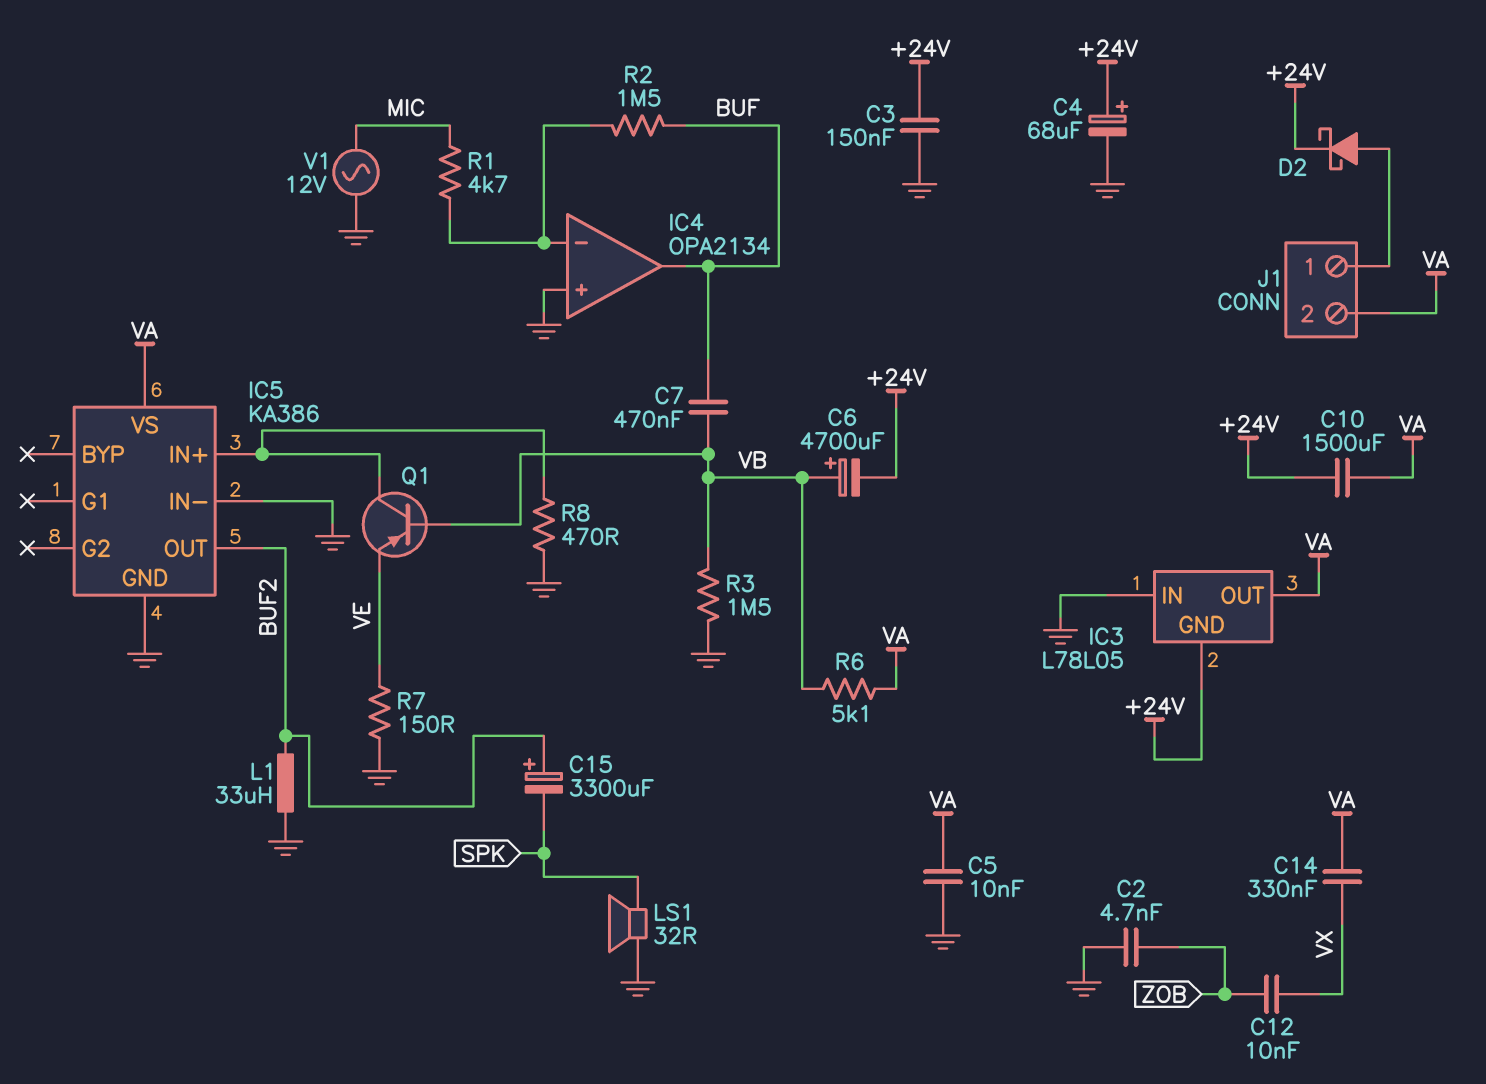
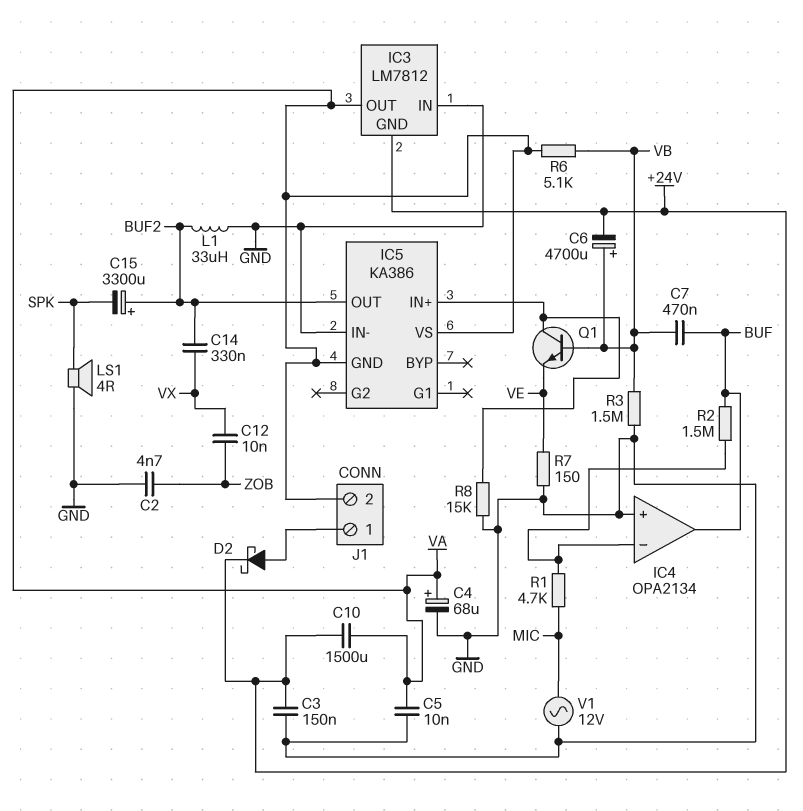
C4: 68uF (plus +24V, minus GND) -> 68uF (plus VA, minus GND)
C14: 330nF (VA, VX) -> 330nF (BUF2, VX)
IC3: L78L05 -> LM7812
IC5 pin GND: GND -> VA
LS1: speaker 32R (GND, SPK) -> speaker 4R (GND, SPK)
Q1: PNP (B VB, C IC5/IN+, E VE) -> NPN (B VB, C IC5/IN+, E VE)
R8: 470 (GND, IC5/IN+) -> 15k (GND, IC5/IN+)

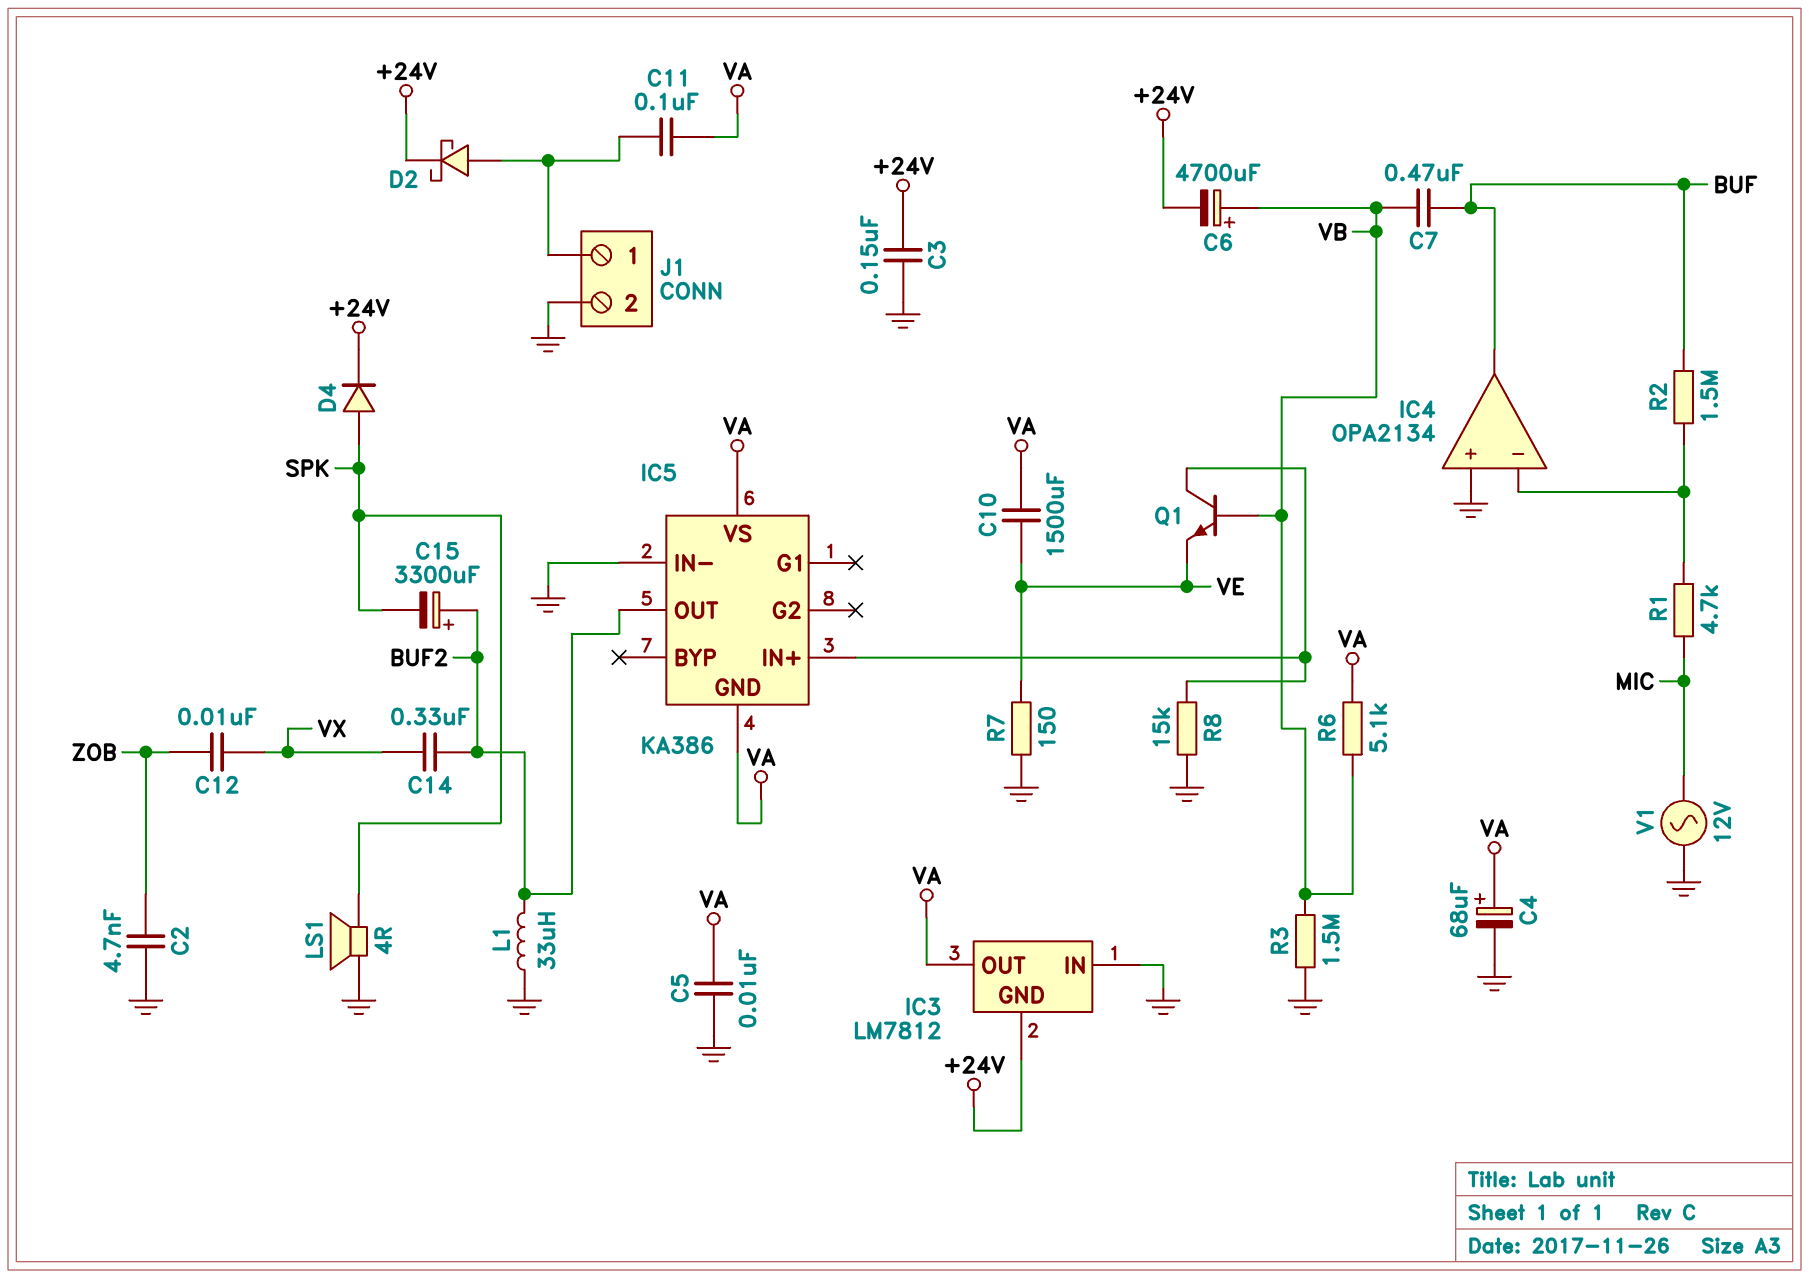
C10: 1500uF (+24V, VA) -> 1500uF (VA, VE)
C11: none -> 100nF (J1/1, VA)
D4: none -> diode (A SPK, K +24V)
J1 pin 2: VA -> GND

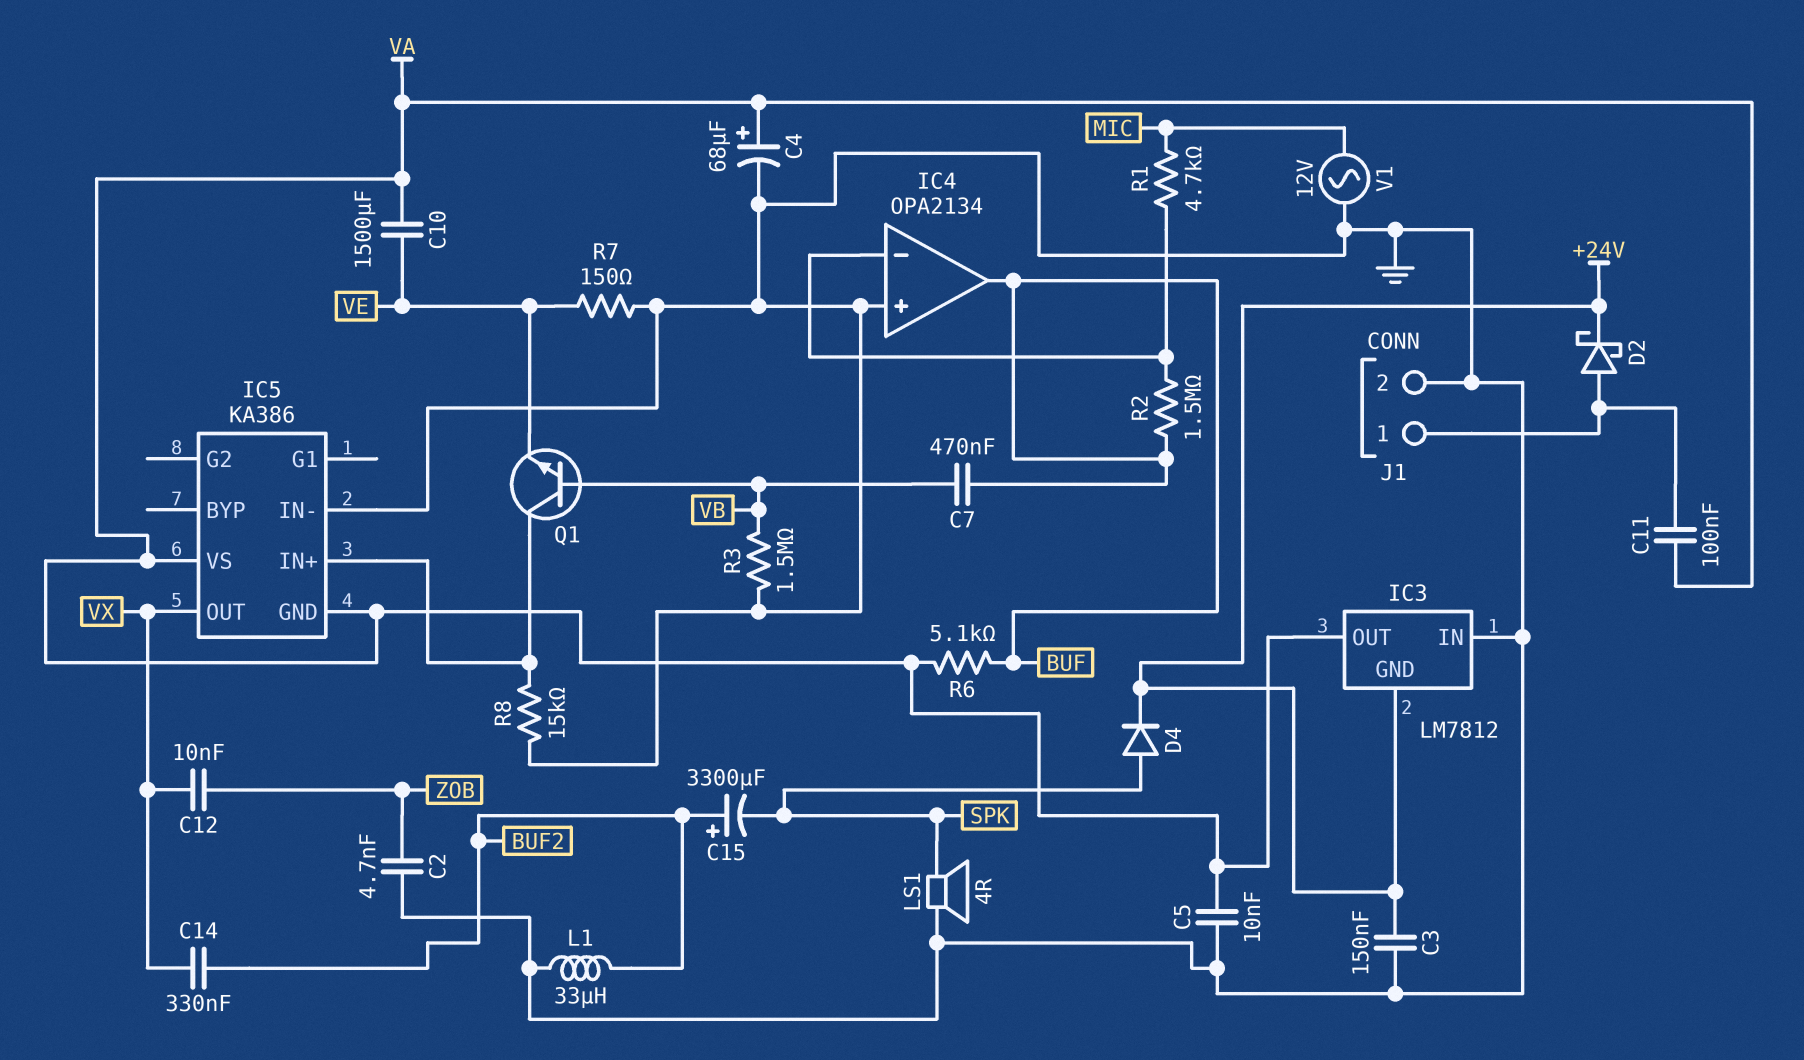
C6: 4700uF (plus VB, minus +24V) -> none
IC5 pin OUT: BUF2 -> VX
R6: 5.1k (VA, VB) -> 5.1k (BUF, VA)

